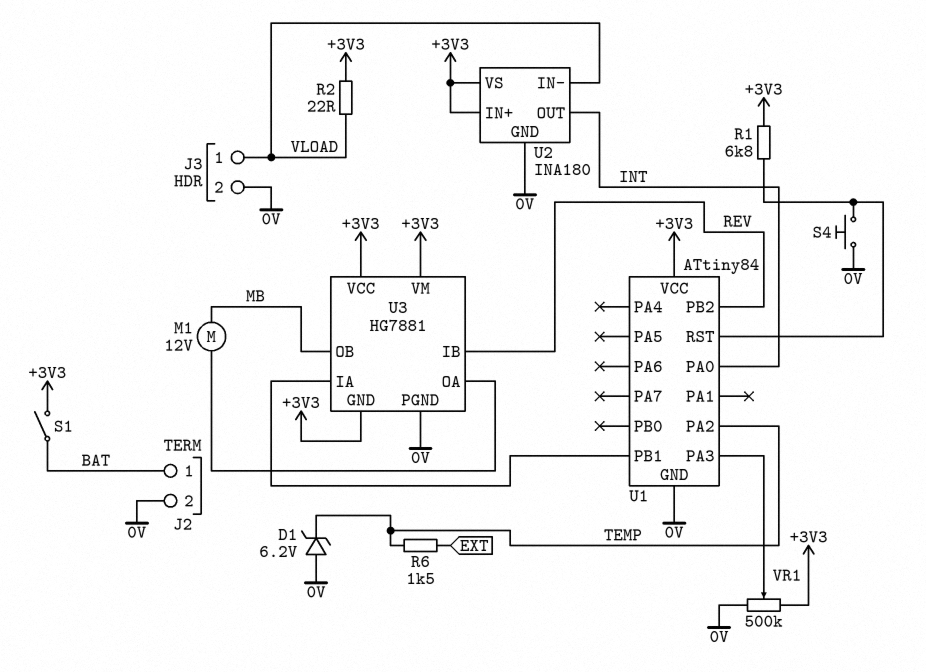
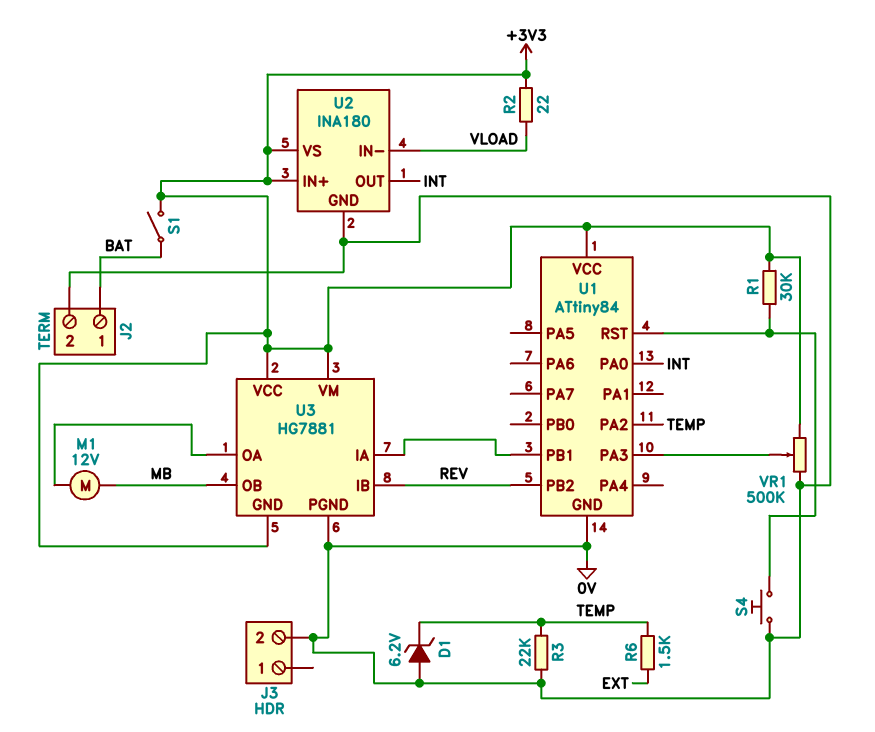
J3 pin 1: VLOAD -> none
R1: 6.8k (+3V3, U1/RST) -> 30k (+3V3, U1/RST)
R3: none -> 22k (0V, TEMP)

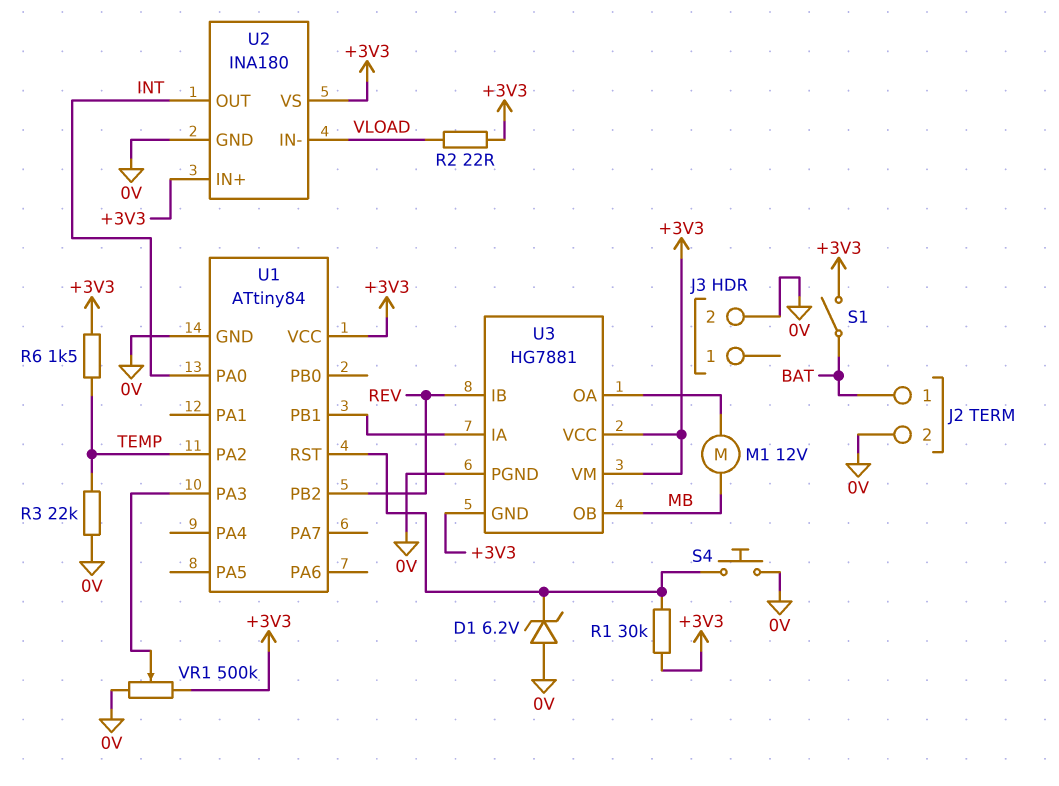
D1: zener 6.2V (A 0V, K TEMP) -> zener 6.2V (A 0V, K U1/RST)
R6: 1.5k (EXT, TEMP) -> 1.5k (+3V3, TEMP)

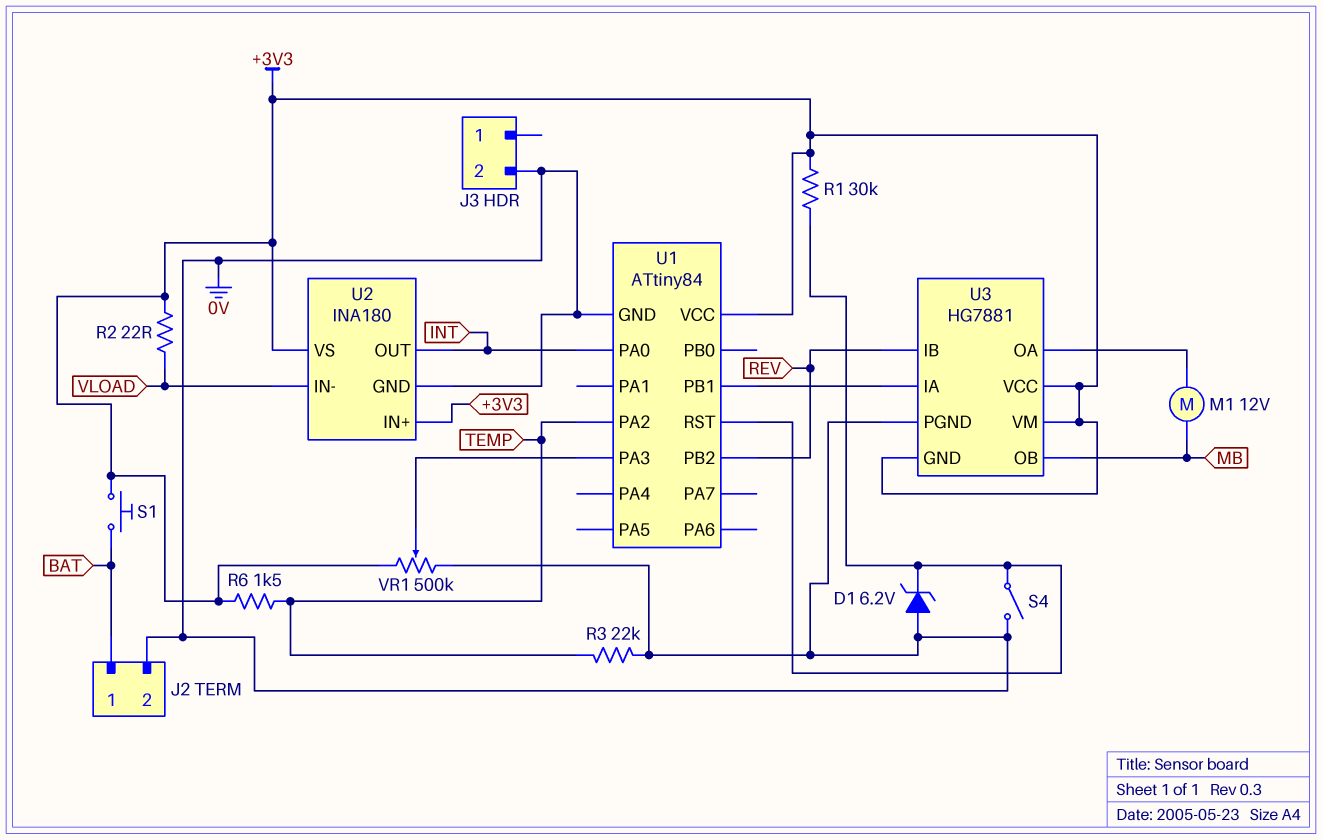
S1: switch (+3V3, BAT) -> button (+3V3, BAT)
S4: button (0V, U1/RST) -> switch (0V, U1/RST)

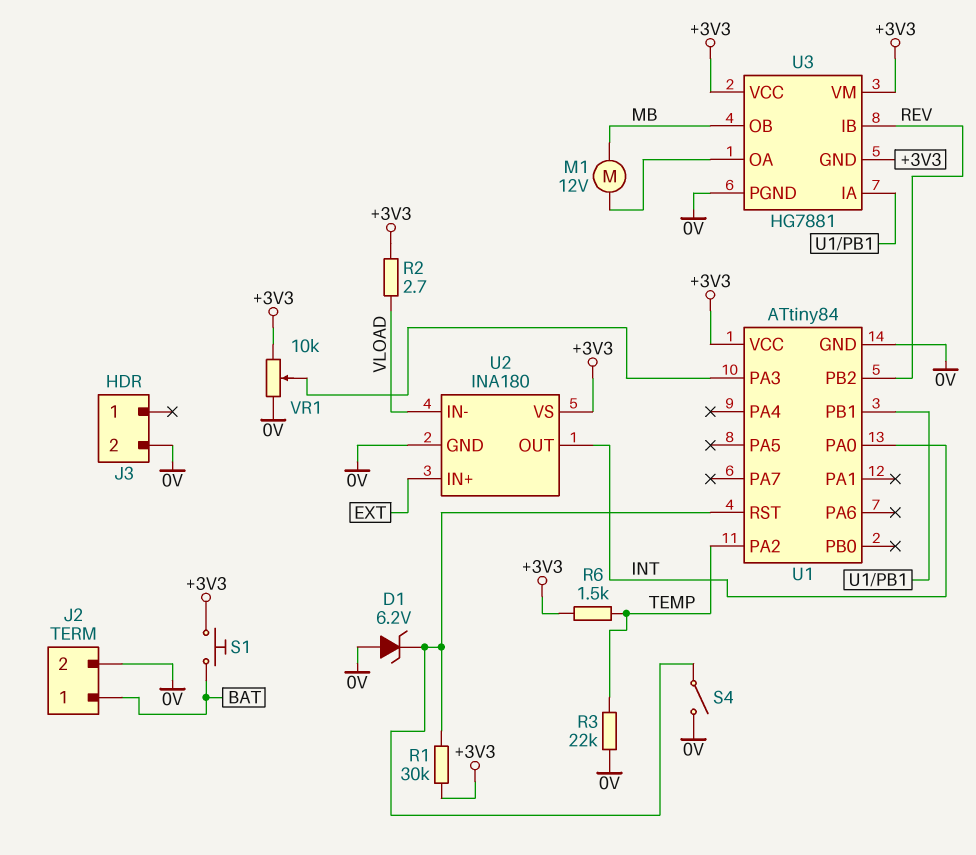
R2: 22 (+3V3, VLOAD) -> 2.7 (+3V3, VLOAD)
U2 pin IN+: +3V3 -> EXT
VR1: 500k (+3V3, 0V, wiper U1/PA3) -> 10k (+3V3, 0V, wiper U1/PA3)

